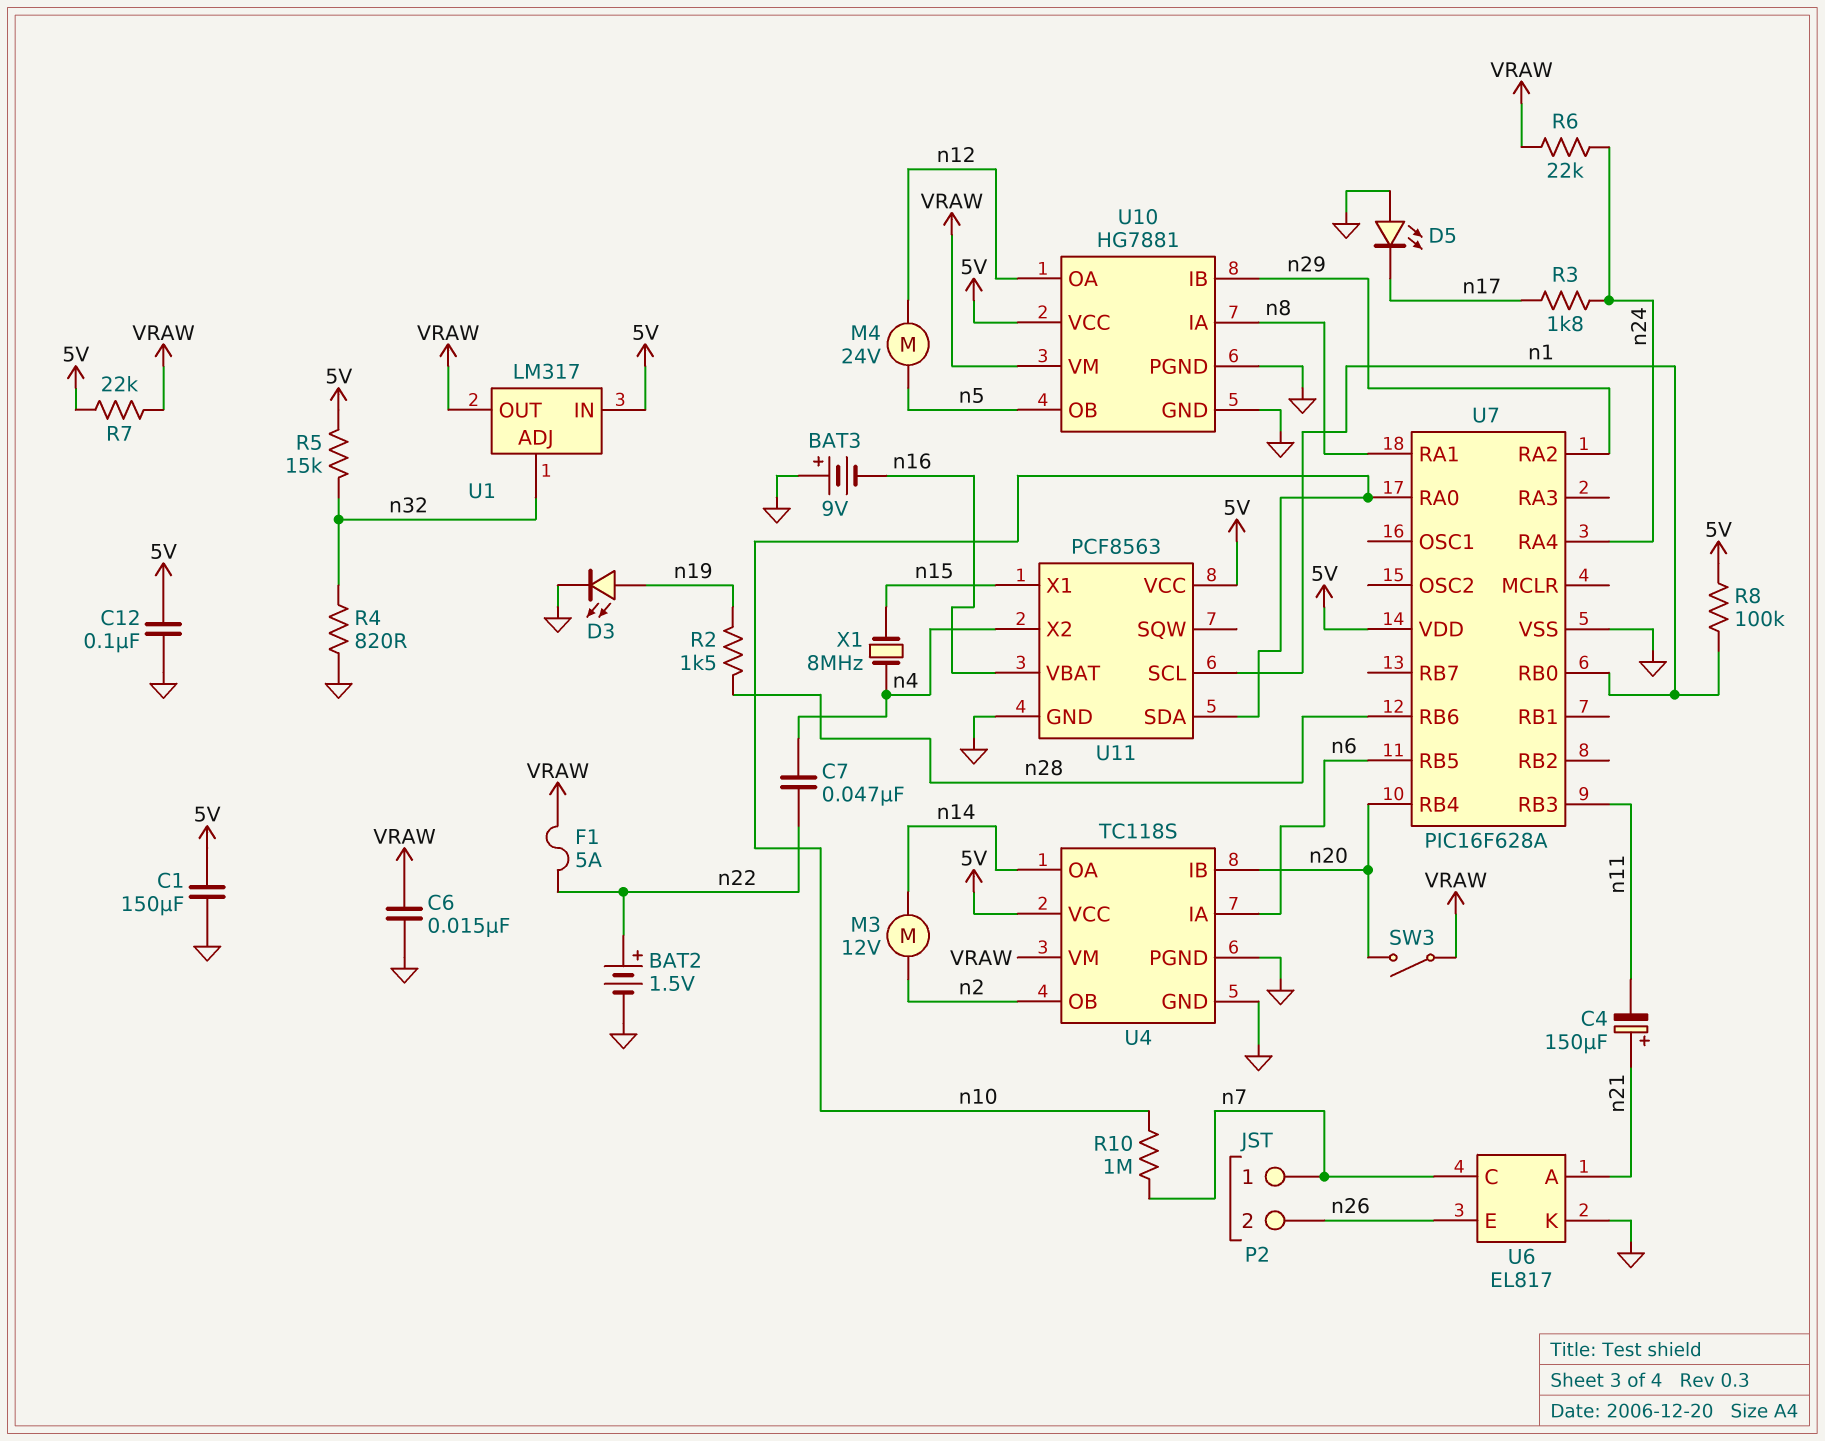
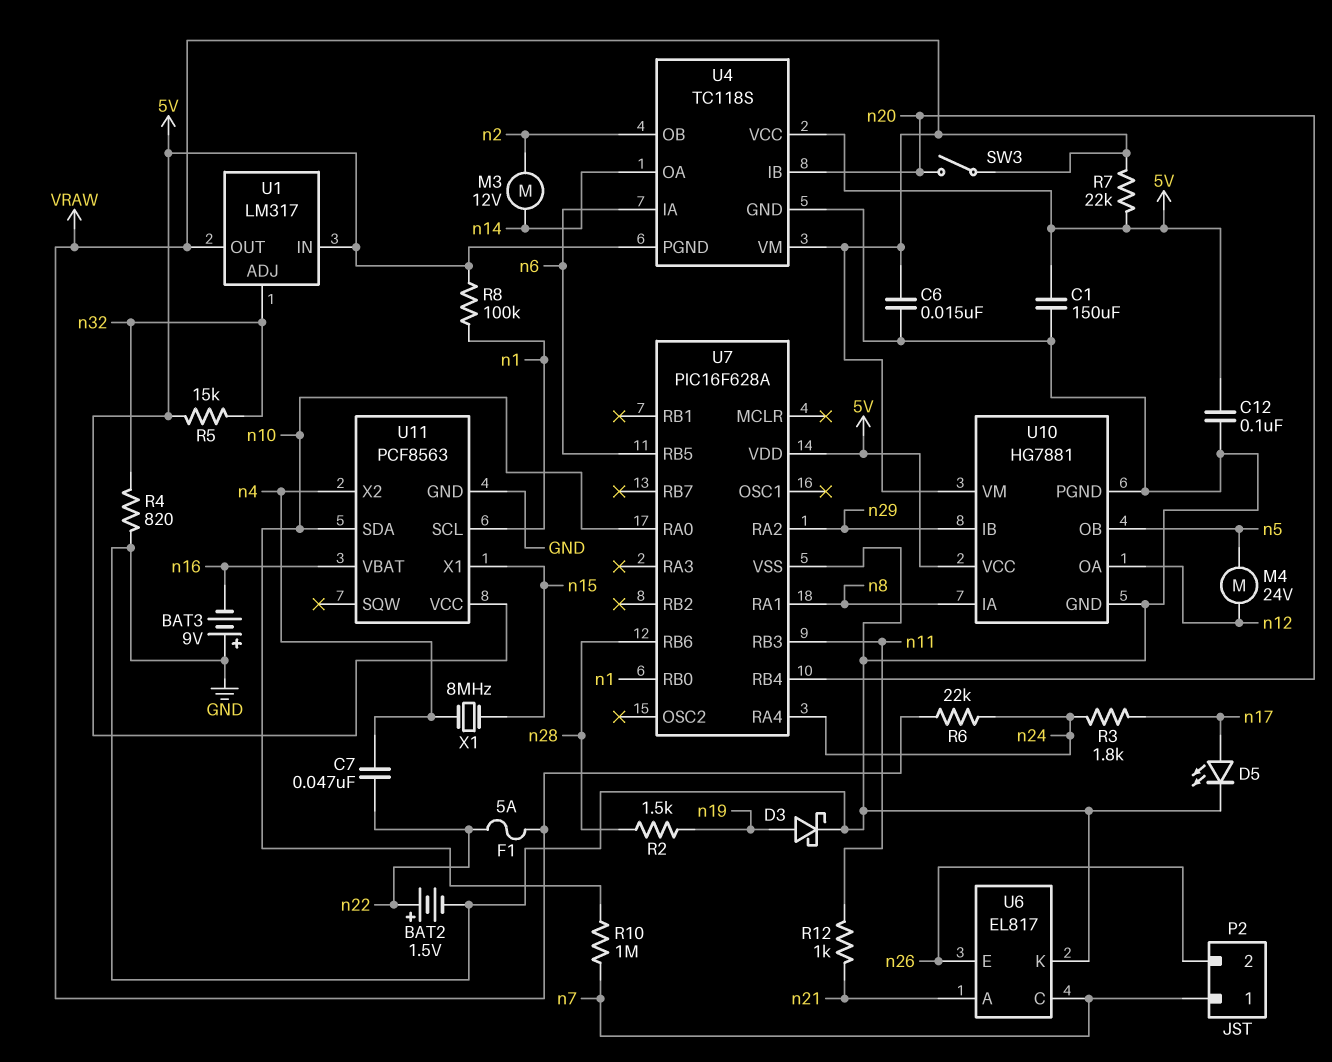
C4: 150uF (plus n21, minus n11) -> none
D3: LED (A n19, K GND) -> schottky (A n19, K GND)
D5: LED (A GND, K n17) -> LED (A n17, K GND)
R12: none -> 1k (n11, n21)
U4 pin PGND: GND -> 5V

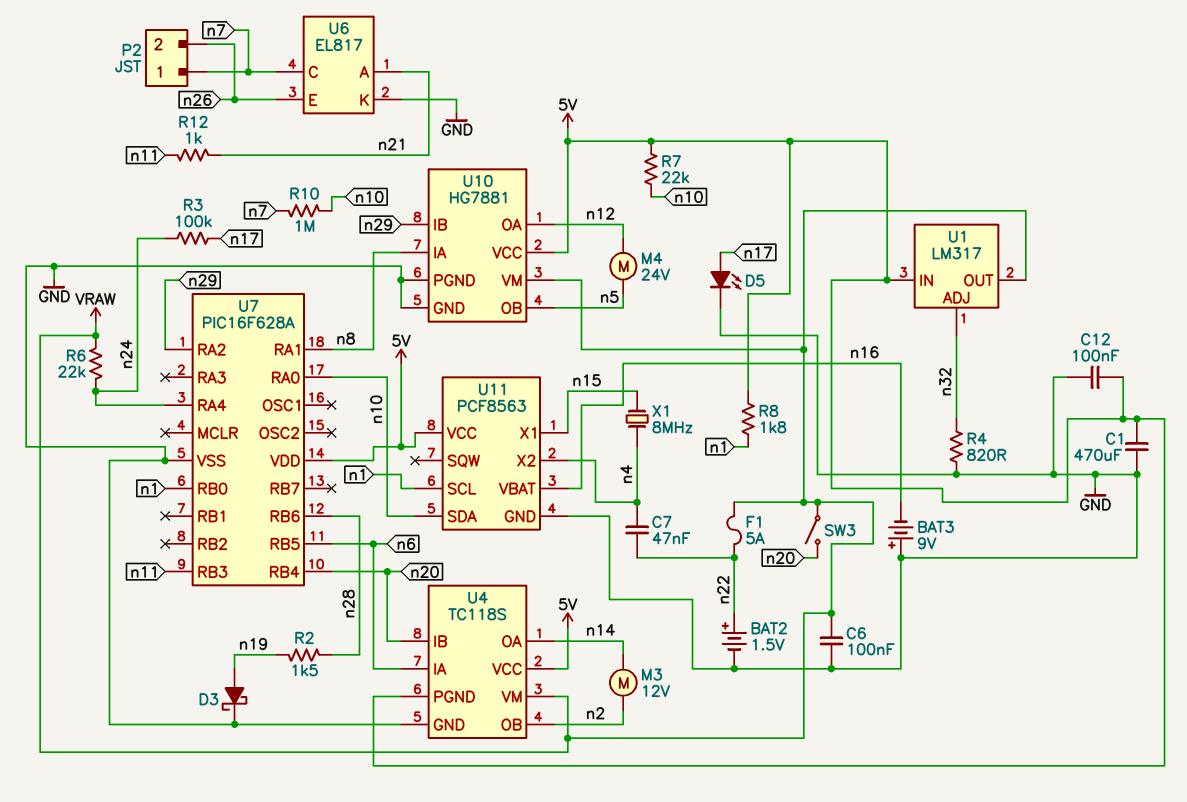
C1: 150uF (5V, GND) -> 470uF (5V, GND)
C6: 15nF (GND, VRAW) -> 100nF (GND, VRAW)
R3: 1.8k (n17, n24) -> 100k (n17, n24)
R5: 15k (5V, n32) -> none
R7: 22k (5V, VRAW) -> 22k (5V, n10)
R8: 100k (5V, n1) -> 1.8k (5V, n1)

